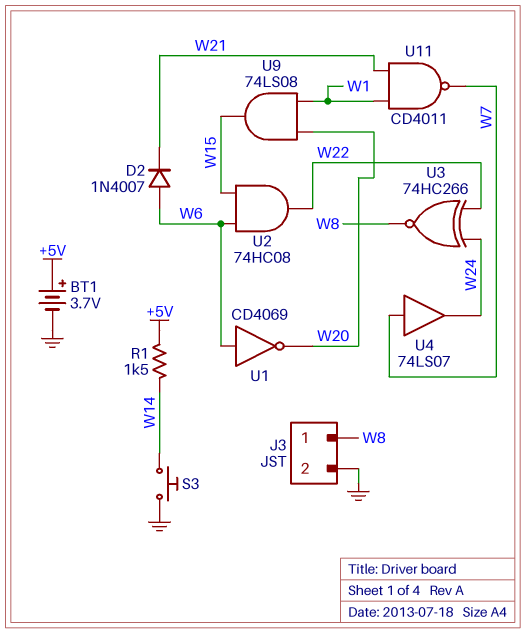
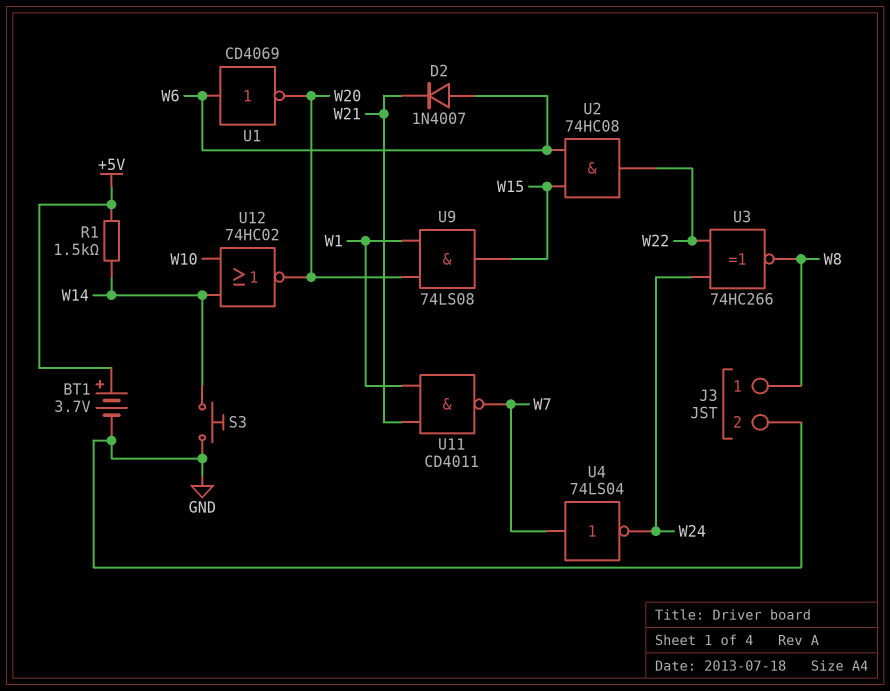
U4: buffer 74LS07 (in W7, out W24) -> NOT 74LS04 (in W7, out W24)
U12: none -> NOR 74HC02 (in W10, in W14, out W20)

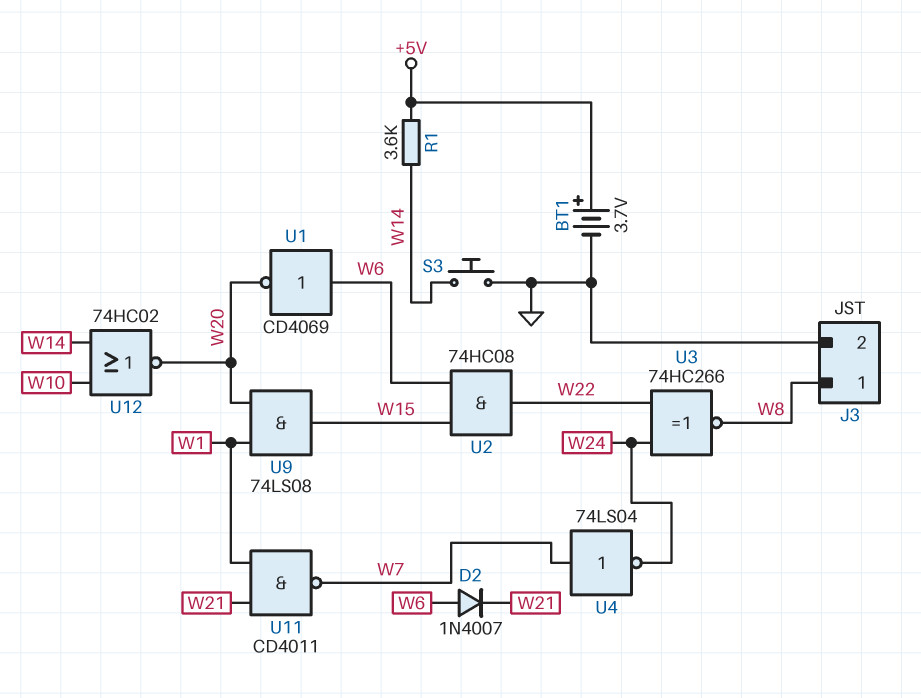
R1: 1.5k (+5V, W14) -> 3.6k (+5V, W14)

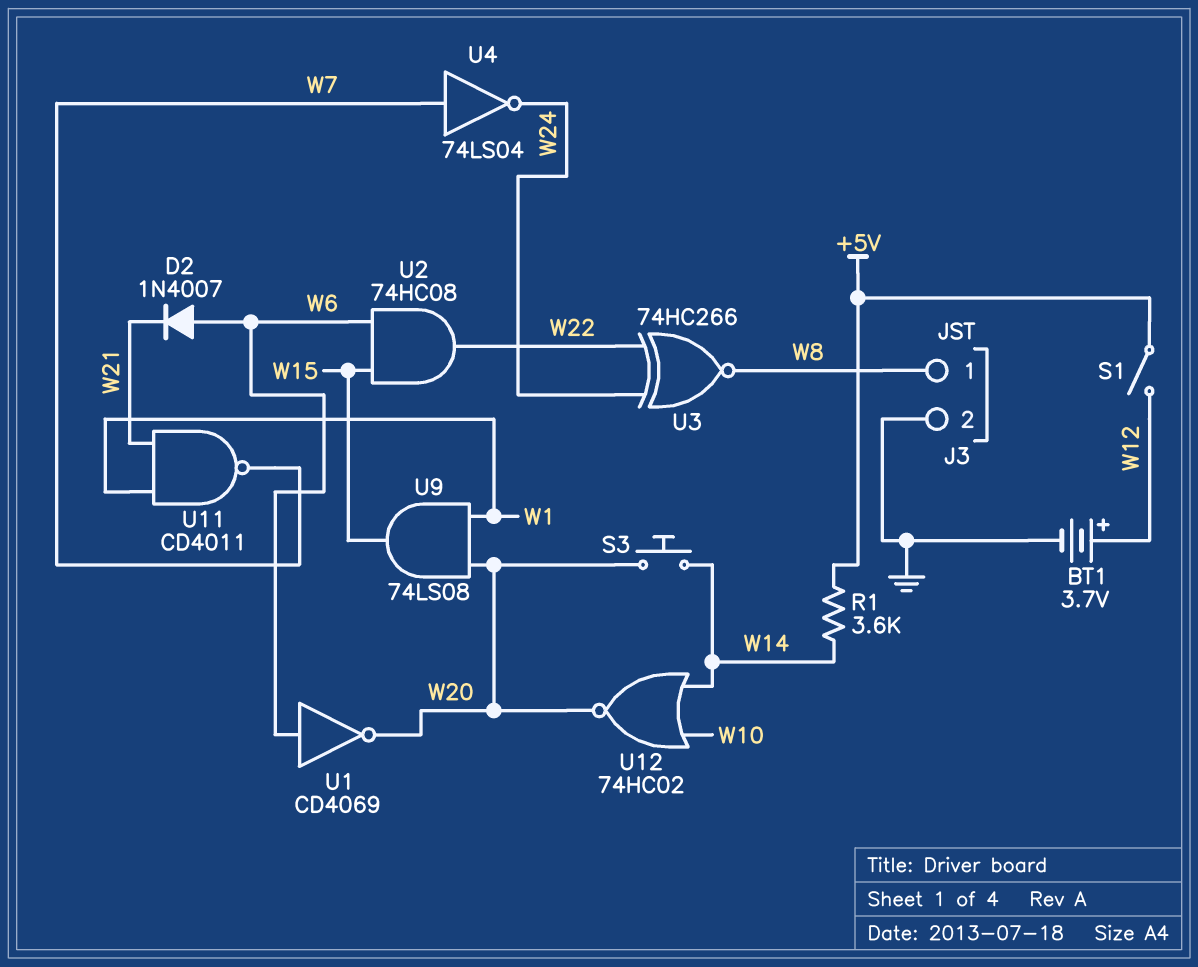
BT1: 3.7V (plus +5V, minus GND) -> 3.7V (plus W12, minus GND)
S1: none -> switch (+5V, W12)
S3: button (GND, W14) -> button (W14, W20)

